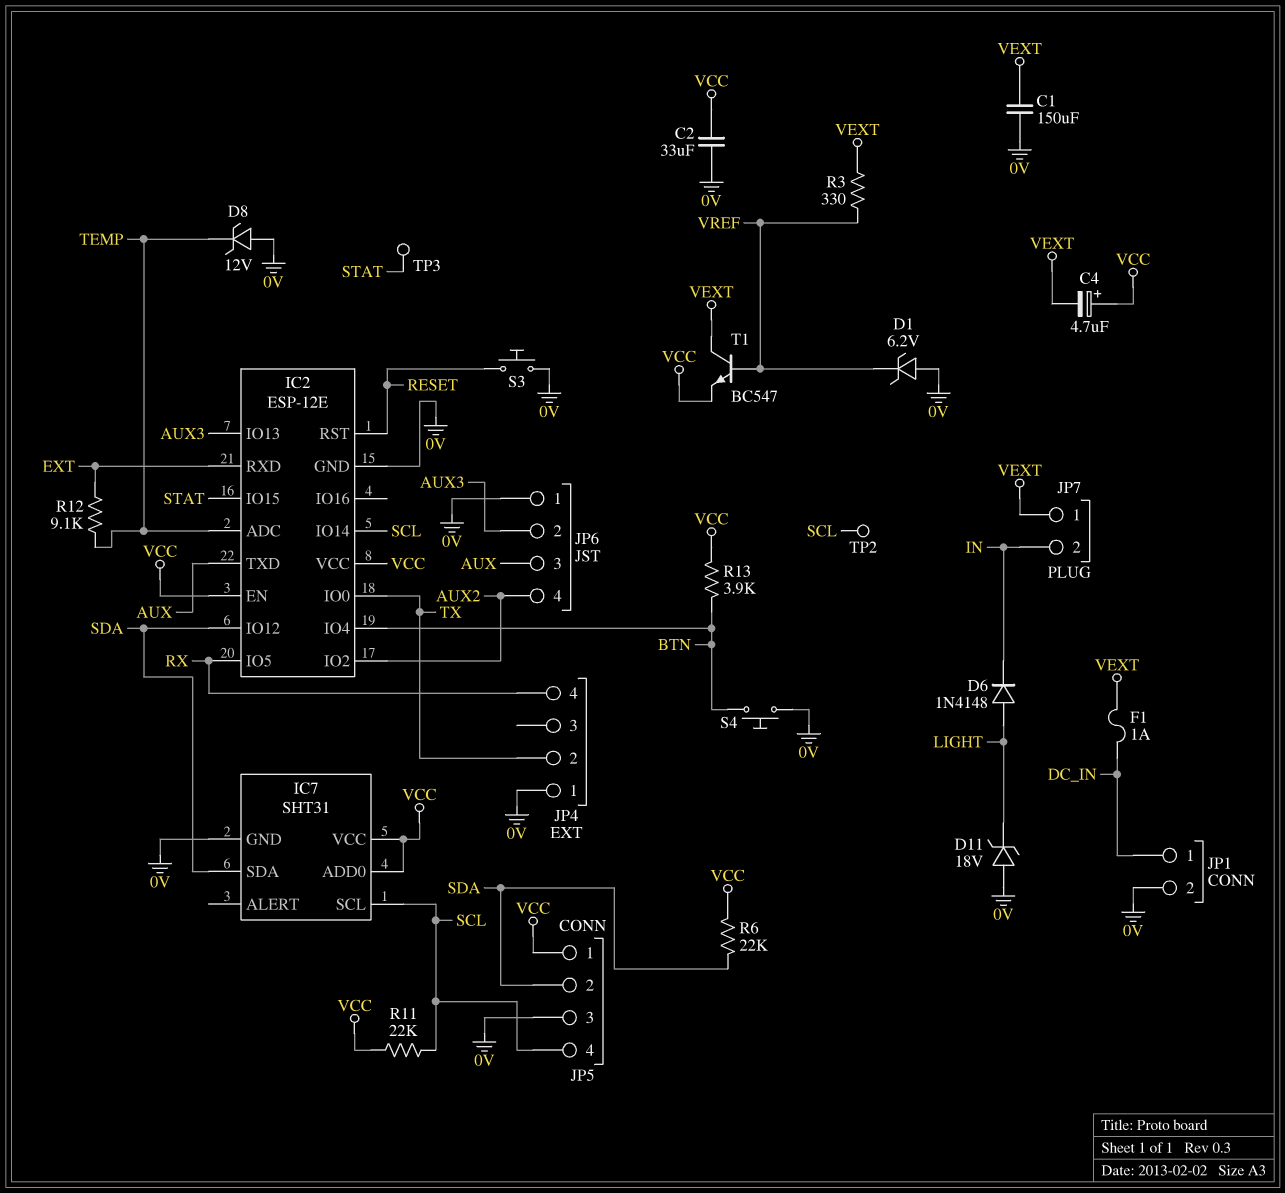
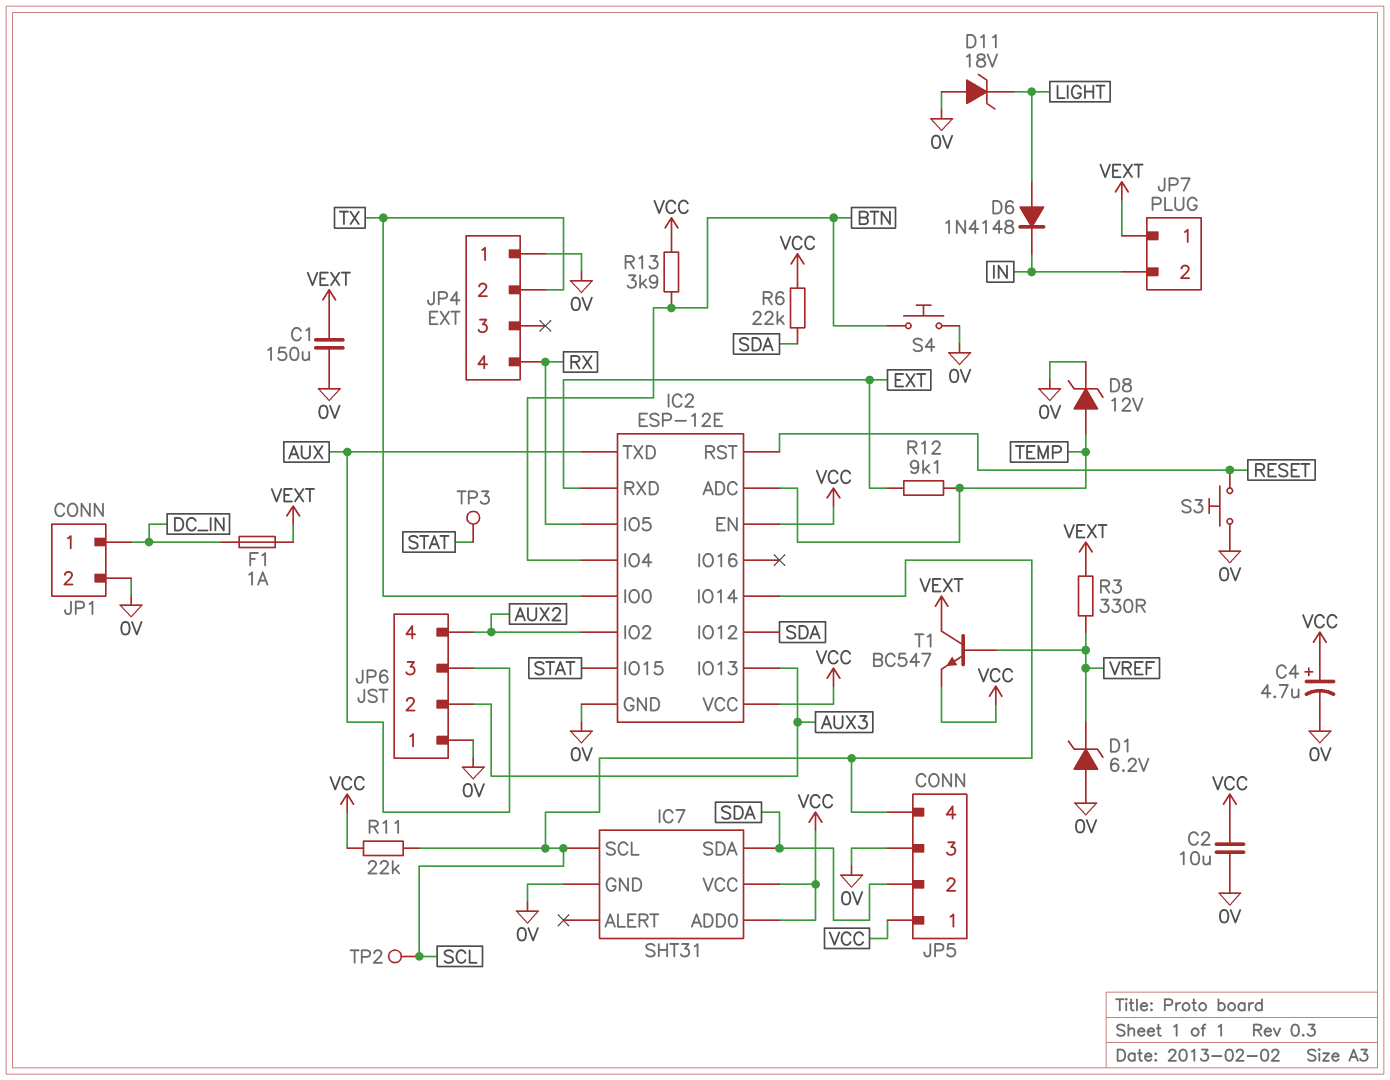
C2: 33uF (0V, VCC) -> 10uF (0V, VCC)
C4: 4.7uF (plus VCC, minus VEXT) -> 4.7uF (plus VCC, minus 0V)
D8: zener 12V (A 0V, K TEMP) -> zener 12V (A TEMP, K 0V)

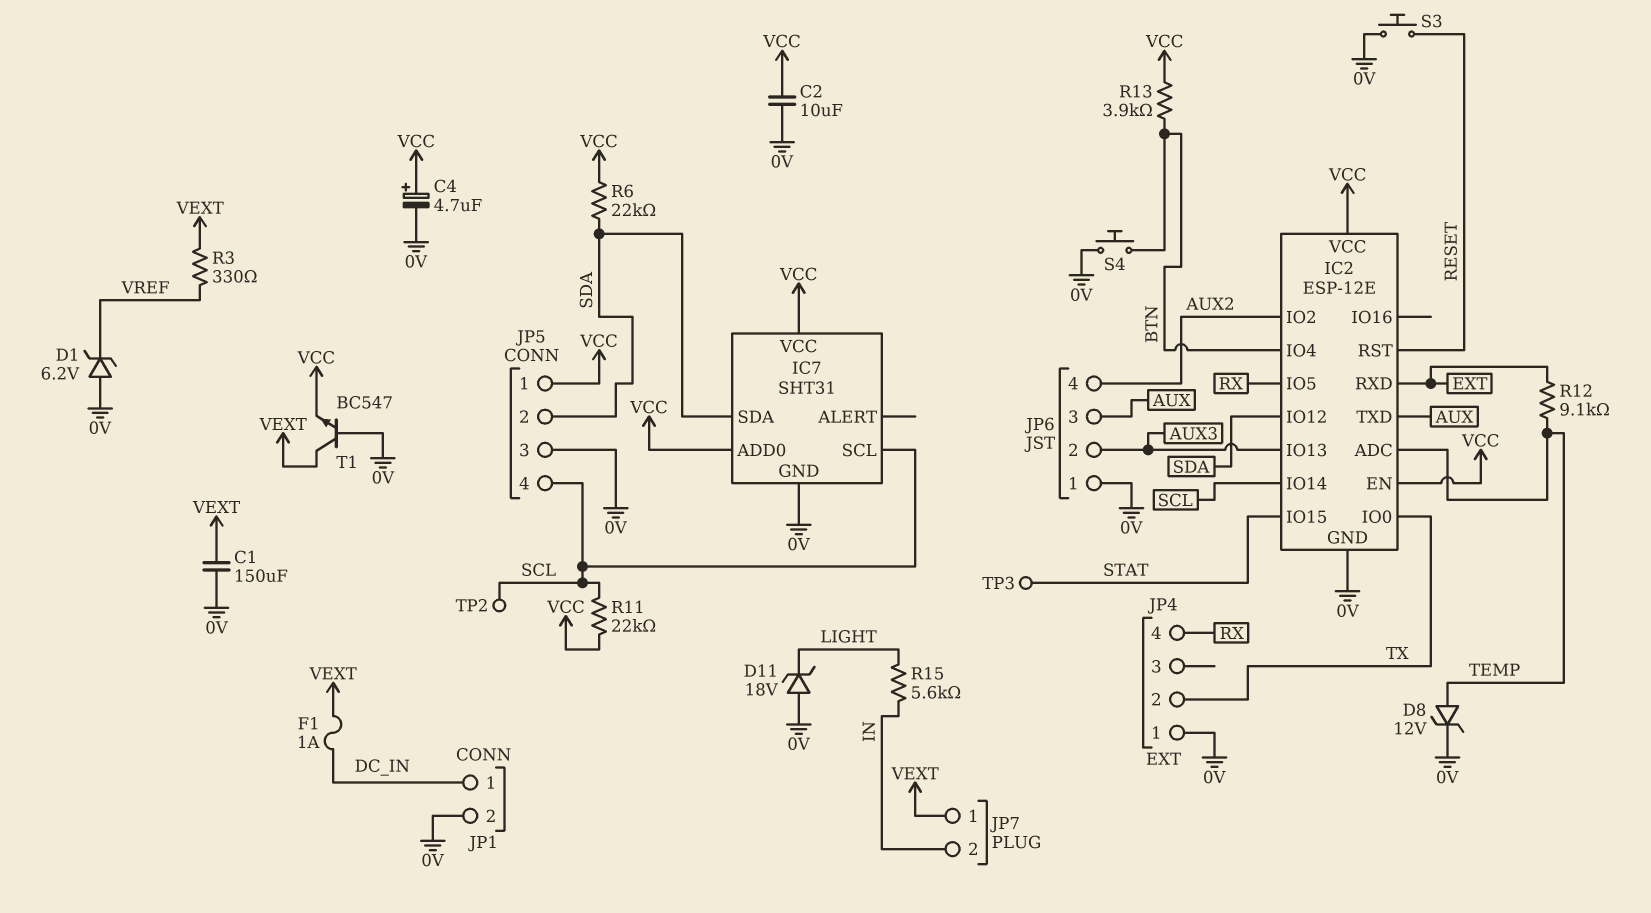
D6: diode 1N4148 (A LIGHT, K IN) -> none
R15: none -> 5.6k (IN, LIGHT)
T1: NPN BC547 (B VREF, C VEXT, E VCC) -> NPN BC547 (B 0V, C VEXT, E VCC)

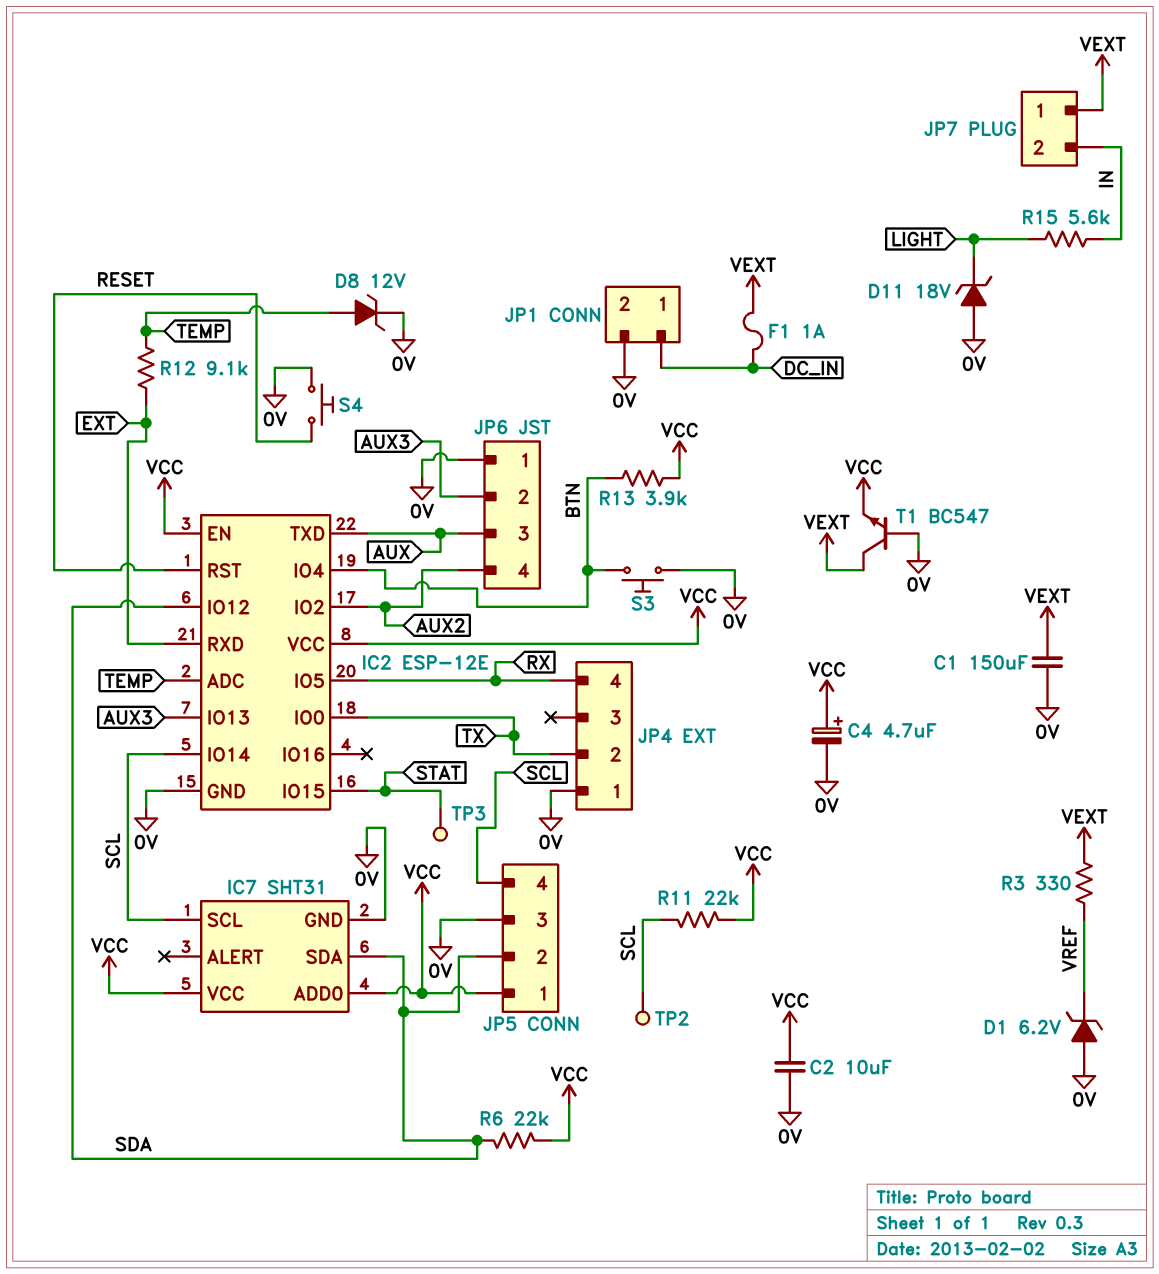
S3: button (0V, RESET) -> button (0V, BTN)
S4: button (0V, BTN) -> button (0V, RESET)

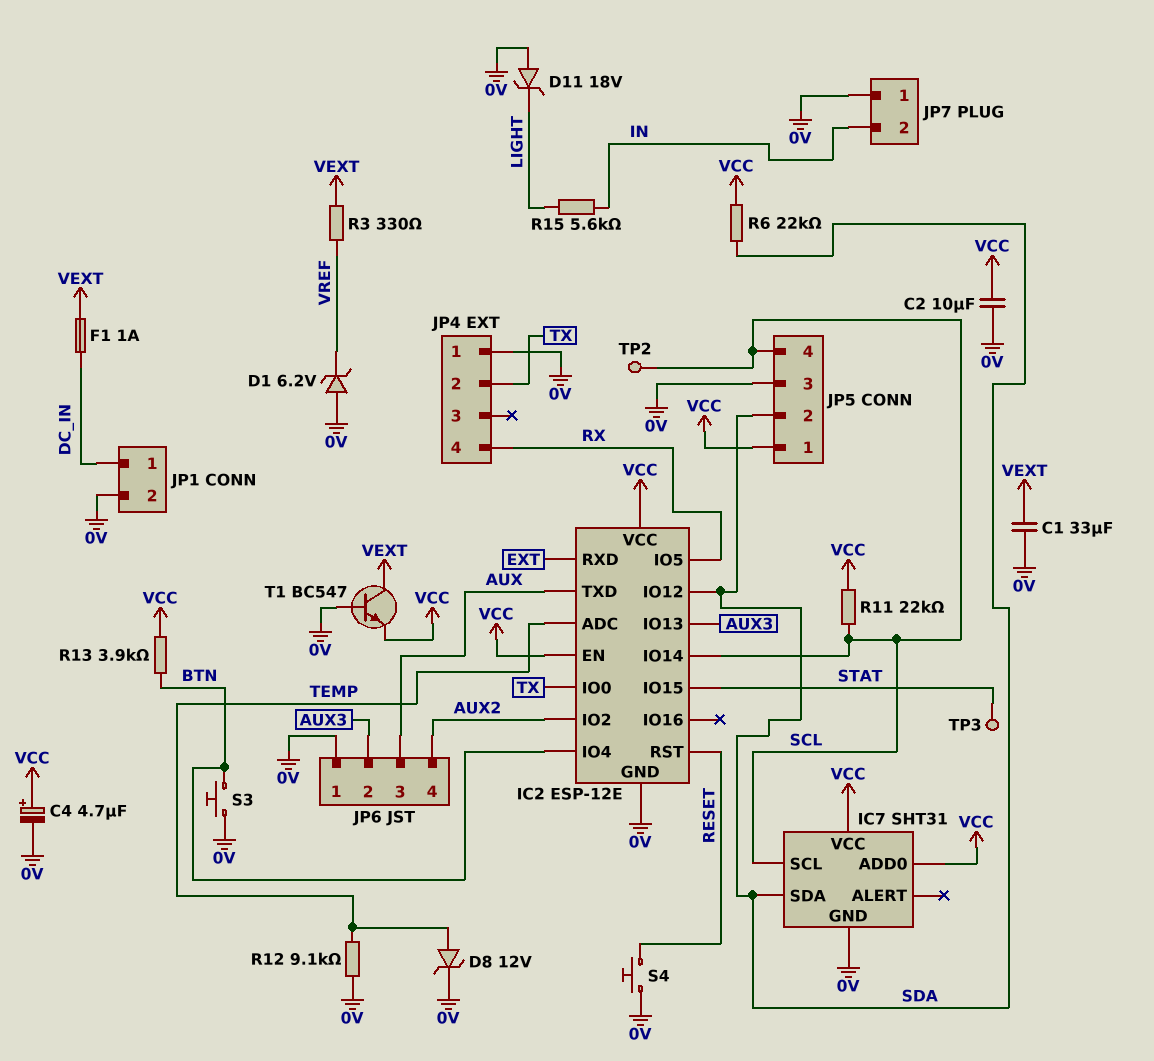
C1: 150uF (0V, VEXT) -> 33uF (0V, VEXT)
JP7 pin 1: VEXT -> 0V
R12: 9.1k (EXT, TEMP) -> 9.1k (0V, TEMP)

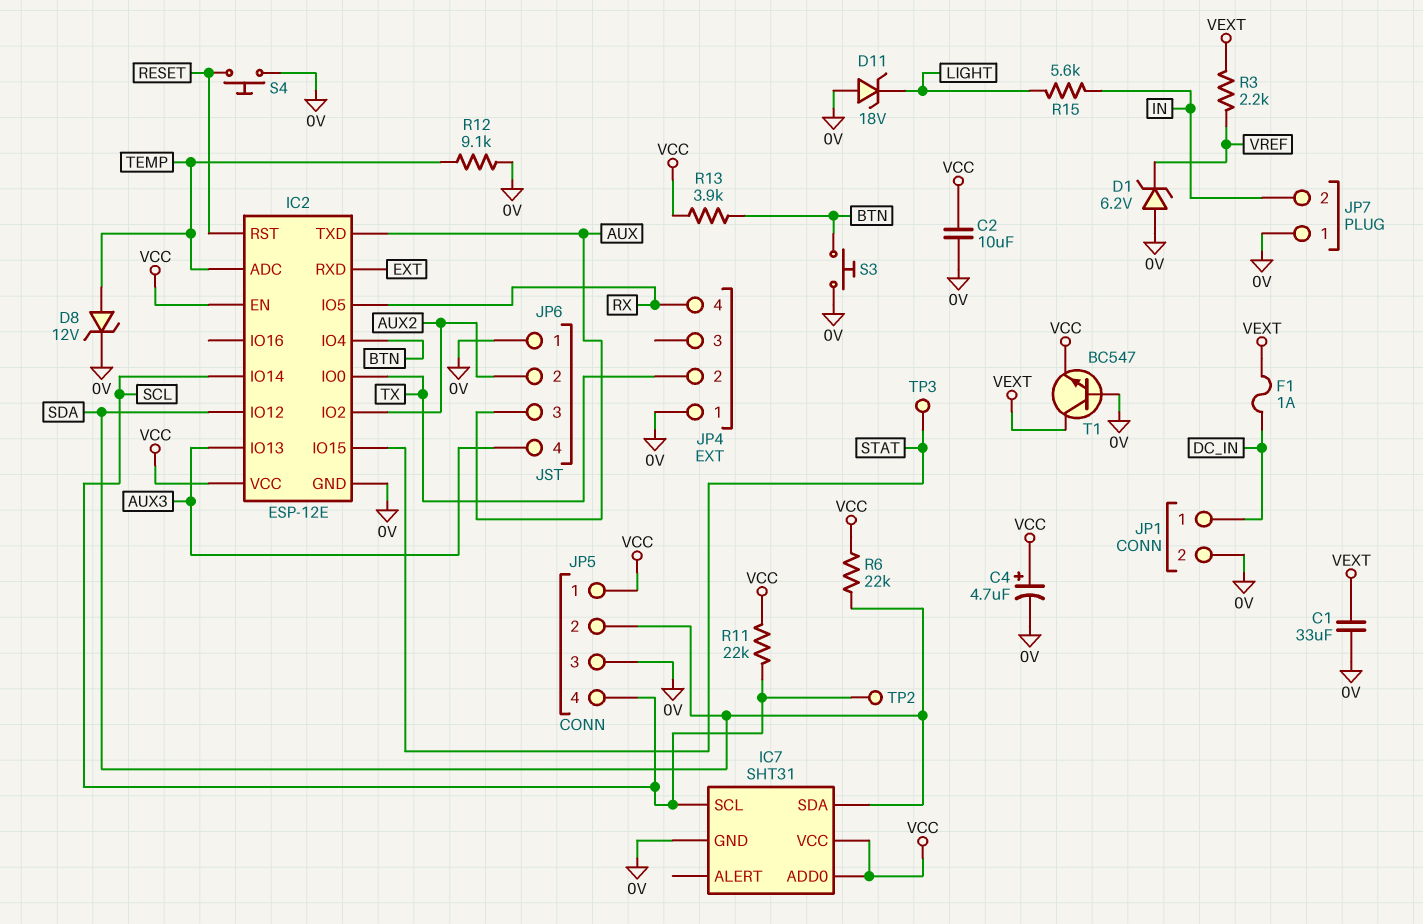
JP6 pin 2: AUX3 -> AUX2
JP6 pin 4: AUX2 -> AUX3
R3: 330 (VEXT, VREF) -> 2.2k (VEXT, VREF)

